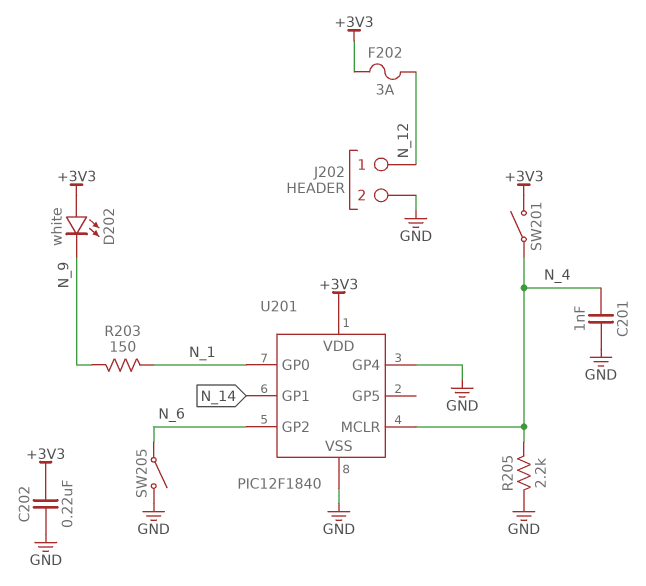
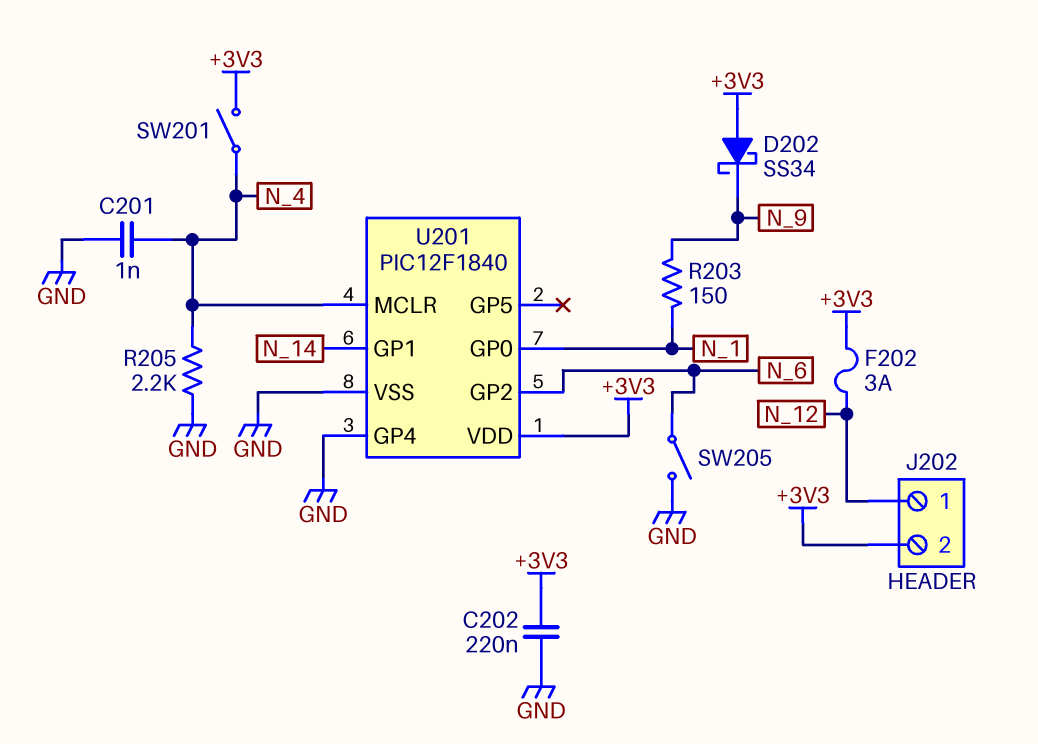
D202: LED white (A +3V3, K N_9) -> schottky SS34 (A +3V3, K N_9)
J202 pin 2: GND -> +3V3

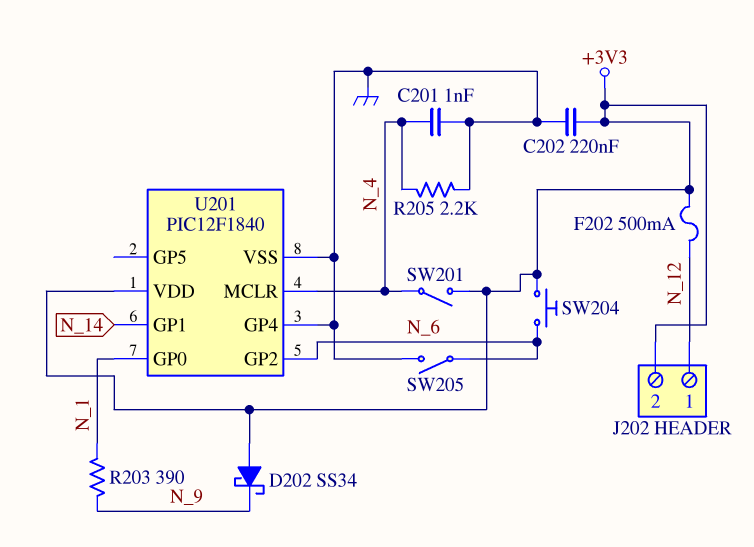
F202: 3A (+3V3, N_12) -> 500mA (+3V3, N_12)
R203: 150 (N_1, N_9) -> 390 (N_1, N_9)
SW204: none -> button (+3V3, N_6)

